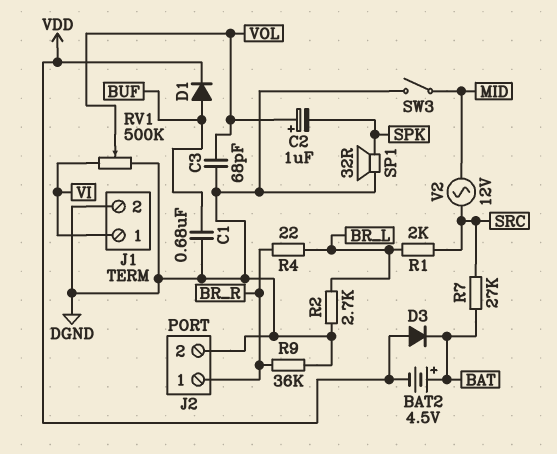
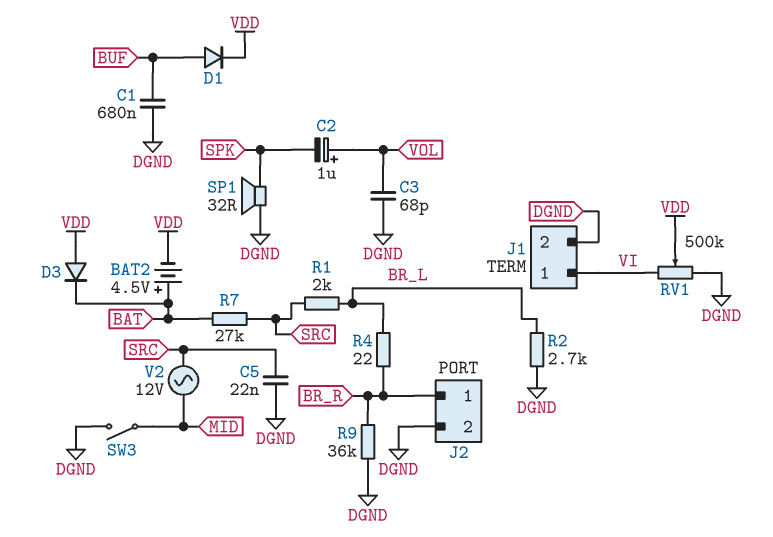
C5: none -> 22nF (DGND, SRC)
RV1: 500k (DGND, VI, wiper VOL) -> 500k (DGND, VI, wiper VDD)

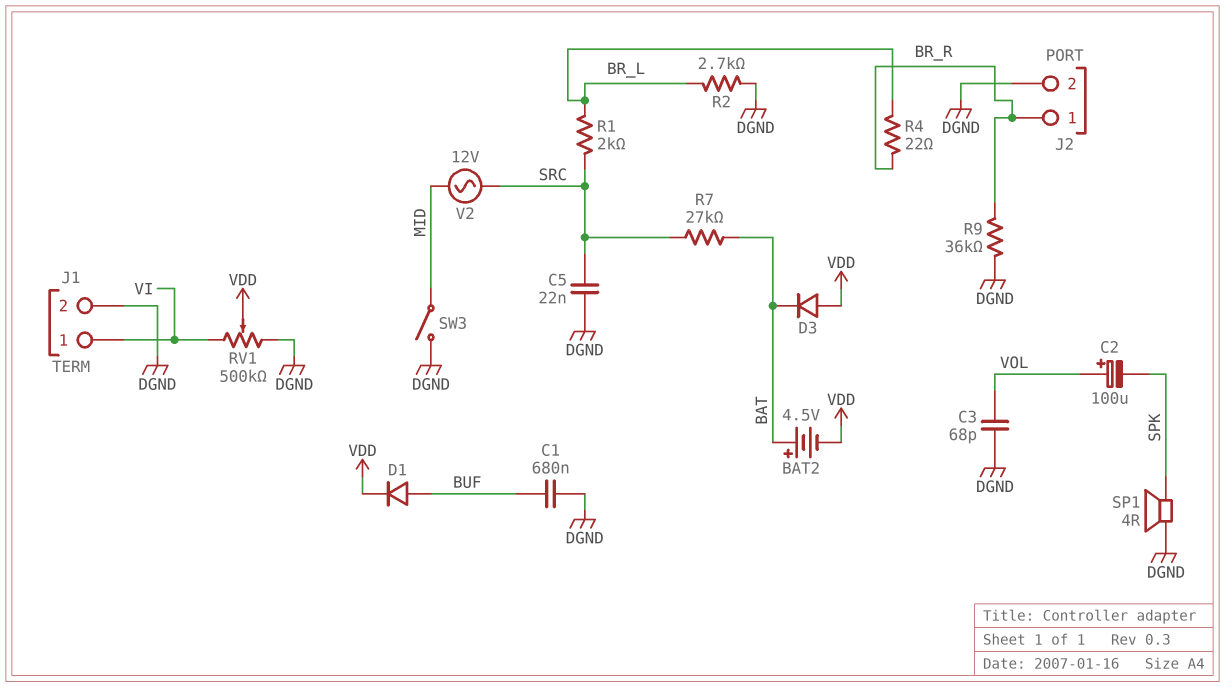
C2: 1uF (plus VOL, minus SPK) -> 100uF (plus VOL, minus SPK)
SP1: speaker 32R (DGND, SPK) -> speaker 4R (DGND, SPK)

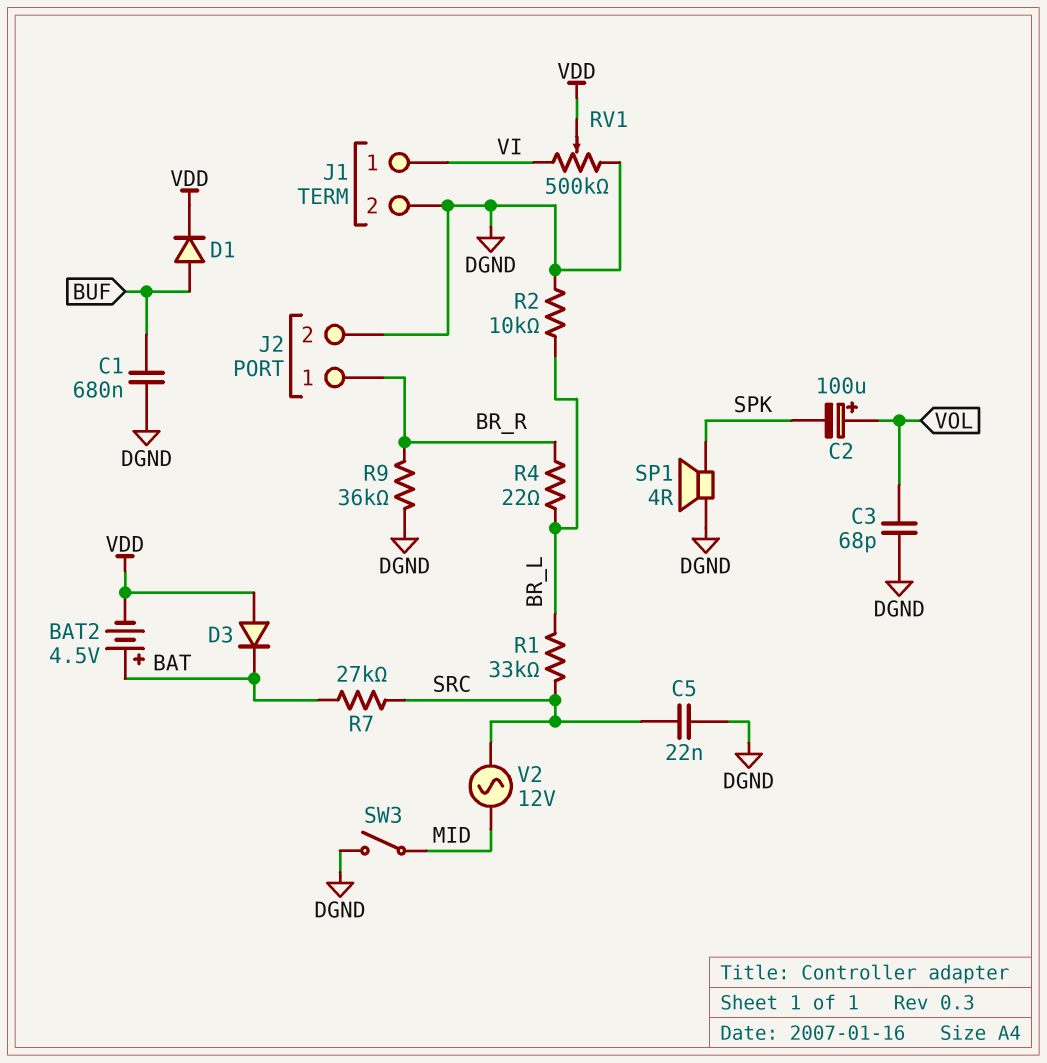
R1: 2k (BR_L, SRC) -> 33k (BR_L, SRC)
R2: 2.7k (BR_L, DGND) -> 10k (BR_L, DGND)

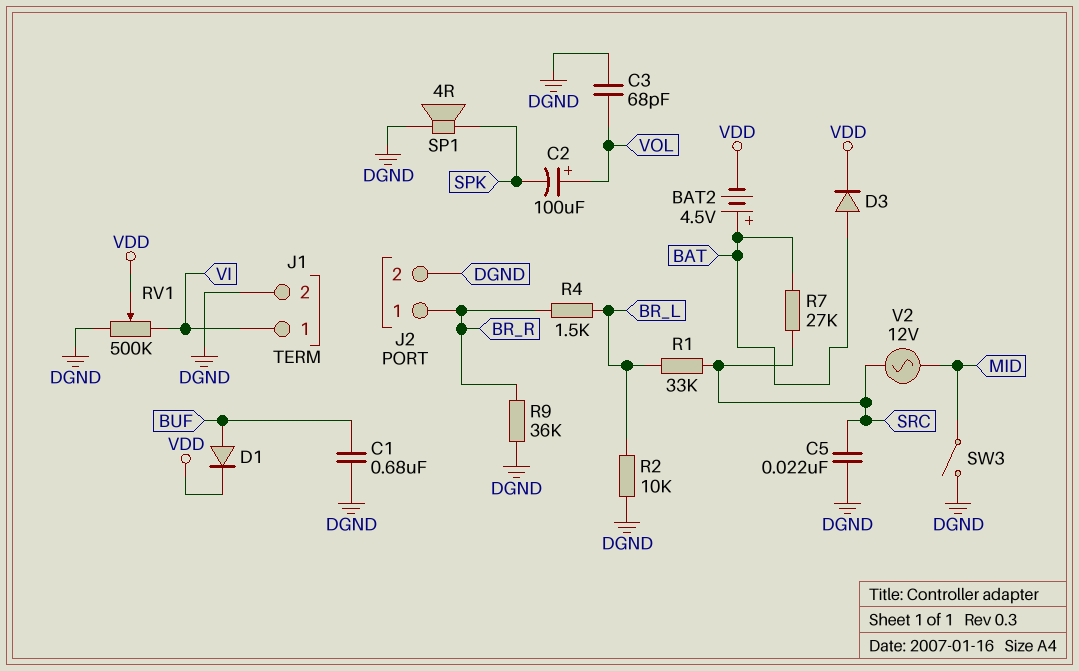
D3: diode (A VDD, K BAT) -> diode (A BAT, K VDD)
R4: 22 (BR_L, BR_R) -> 1.5k (BR_L, BR_R)

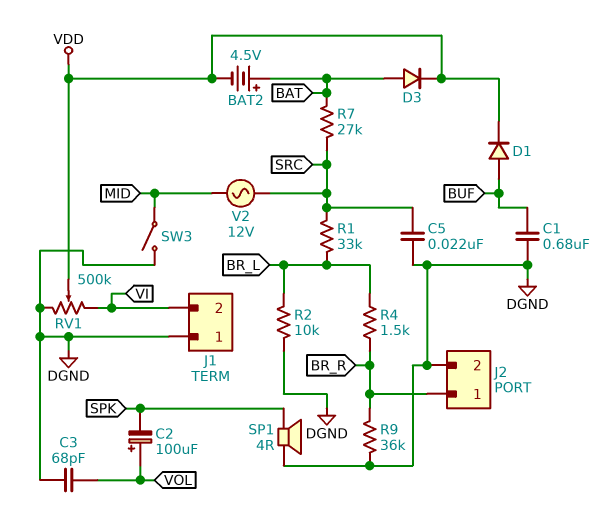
J1 pin 1: VI -> DGND
J1 pin 2: DGND -> VI

